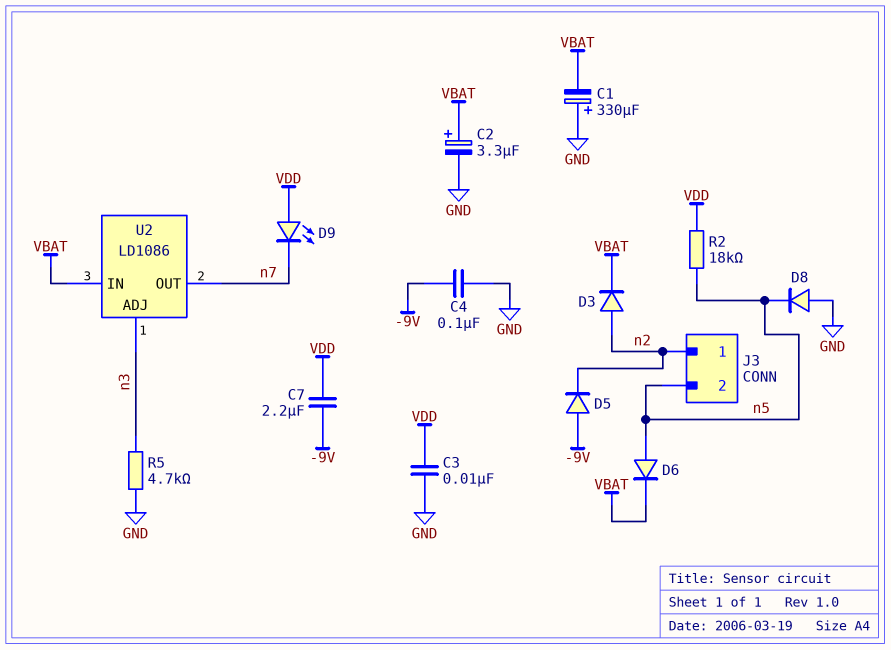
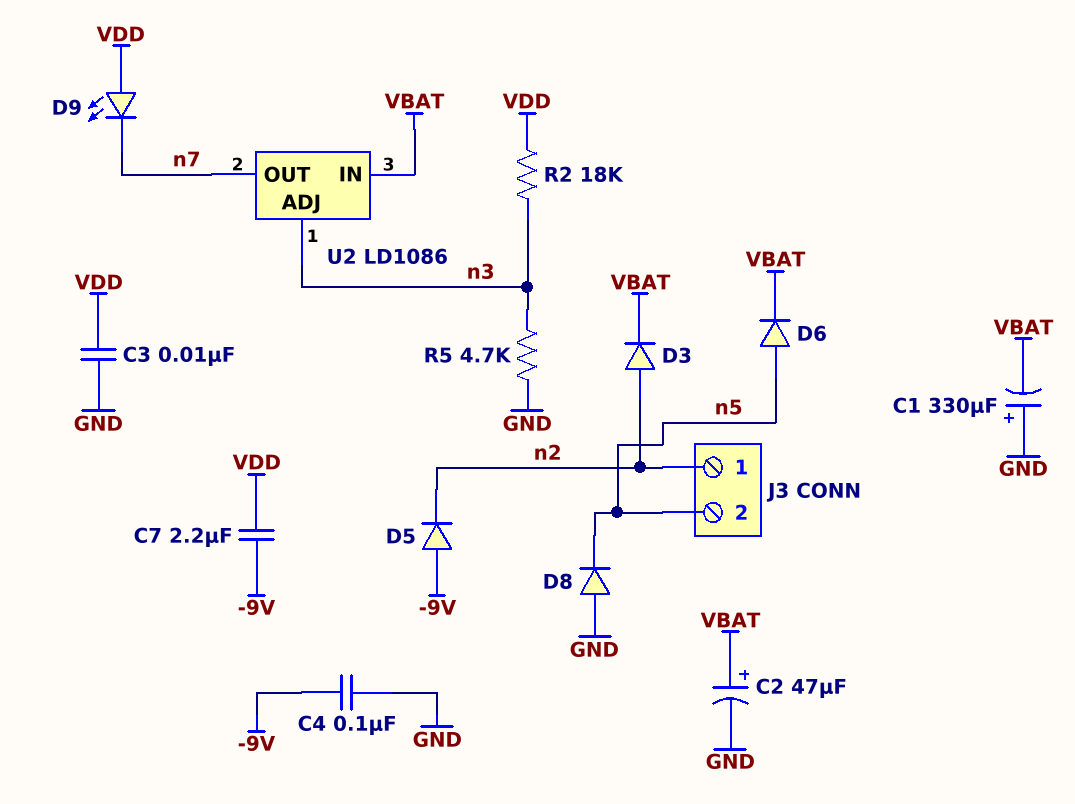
C2: 3.3uF (plus VBAT, minus GND) -> 47uF (plus VBAT, minus GND)
R2: 18k (VDD, n5) -> 18k (VDD, n3)

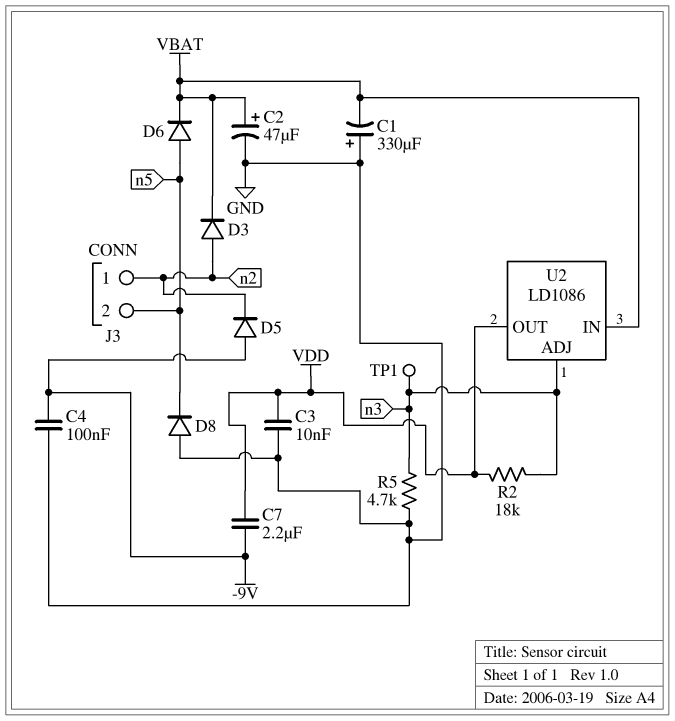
D9: LED (A VDD, K n7) -> none
TP1: none -> test point (n3)
U2 pin OUT: n7 -> VDD

